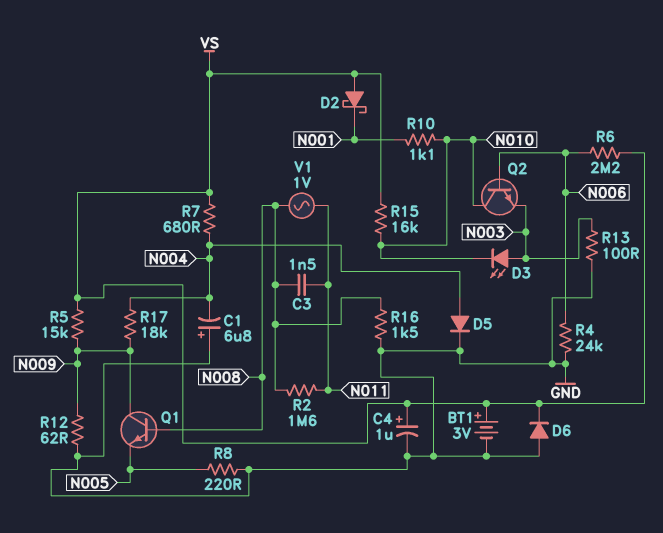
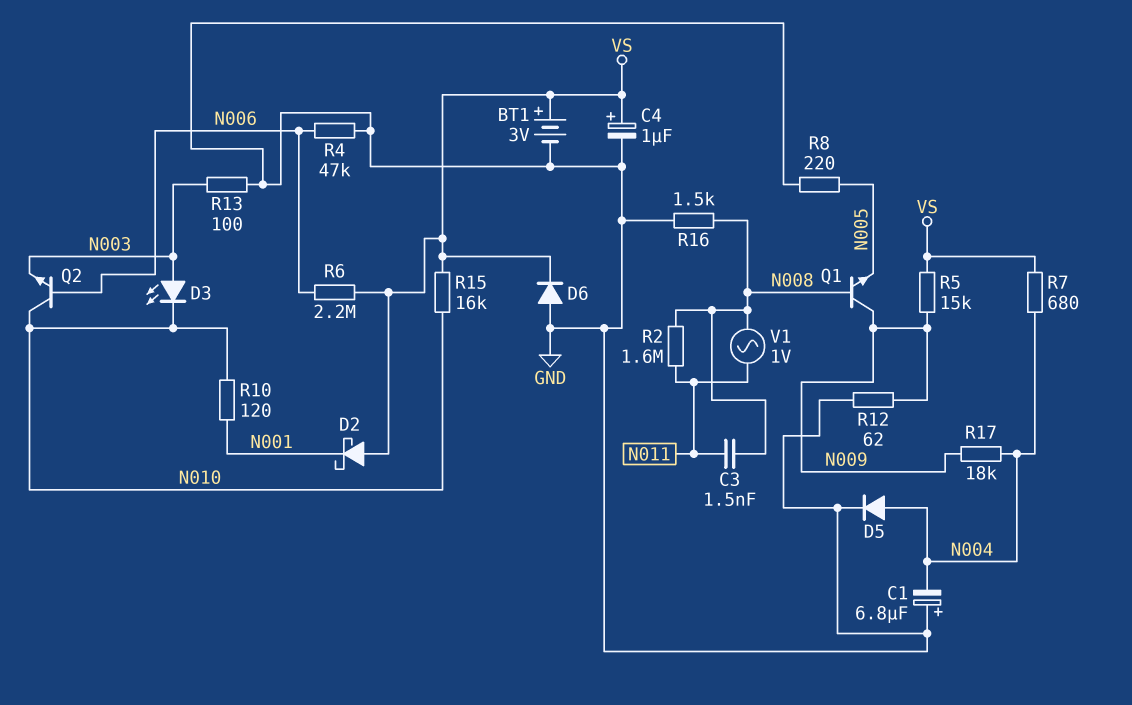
R4: 24k (GND, N006) -> 47k (GND, N006)
R10: 1.1k (N001, N010) -> 120 (N001, N010)

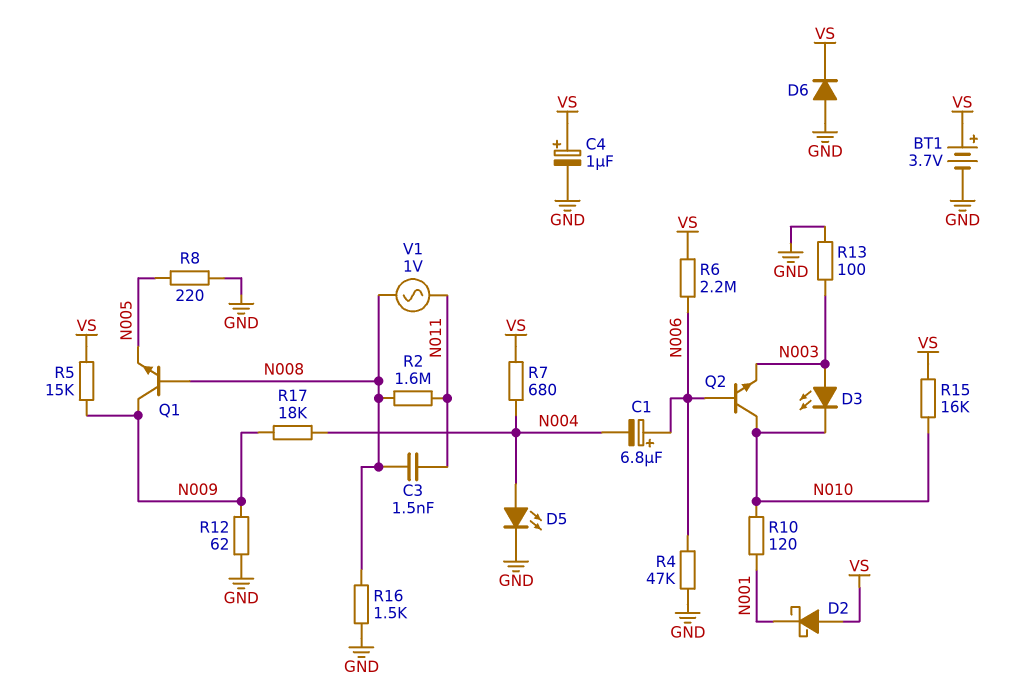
BT1: 3V (plus VS, minus GND) -> 3.7V (plus VS, minus GND)
C1: 6.8uF (plus GND, minus N004) -> 6.8uF (plus N006, minus N004)
D5: diode (A N004, K GND) -> LED (A N004, K GND)

